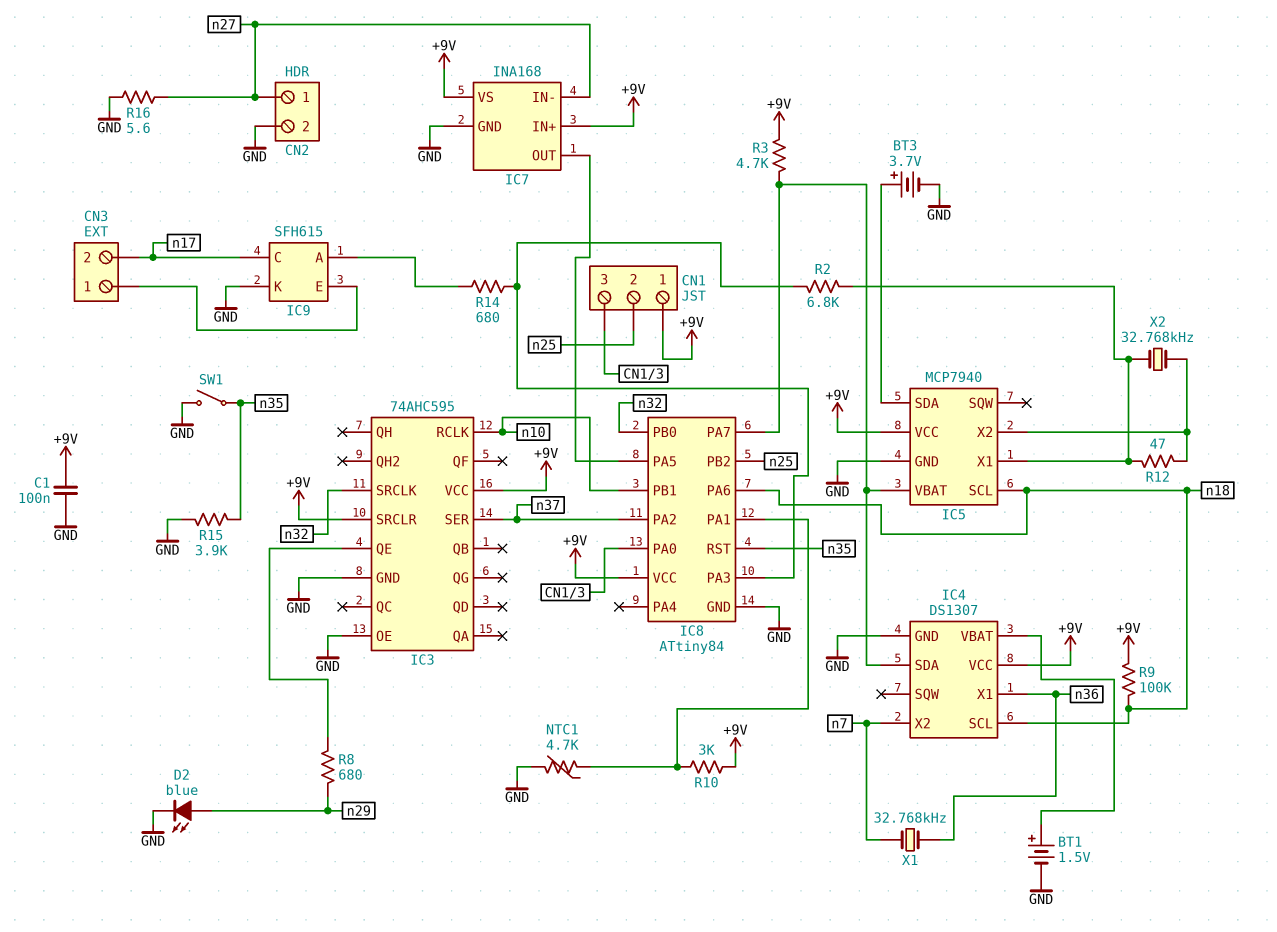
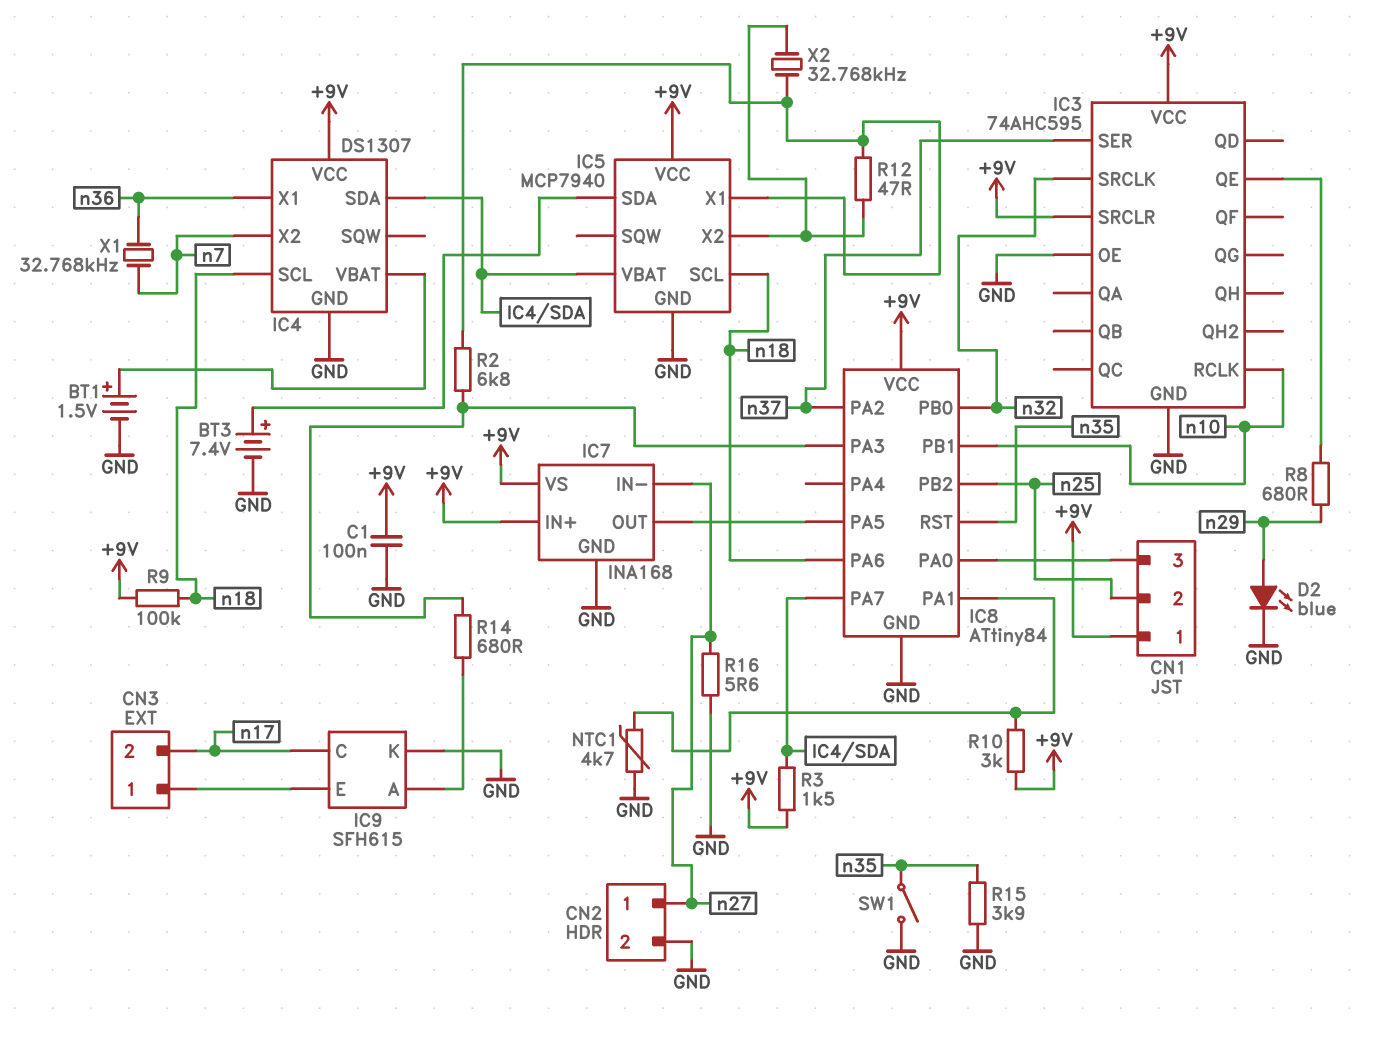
BT3: 3.7V (plus IC5/SDA, minus GND) -> 7.4V (plus IC5/SDA, minus GND)
R3: 4.7k (+9V, IC4/SDA) -> 1.5k (+9V, IC4/SDA)

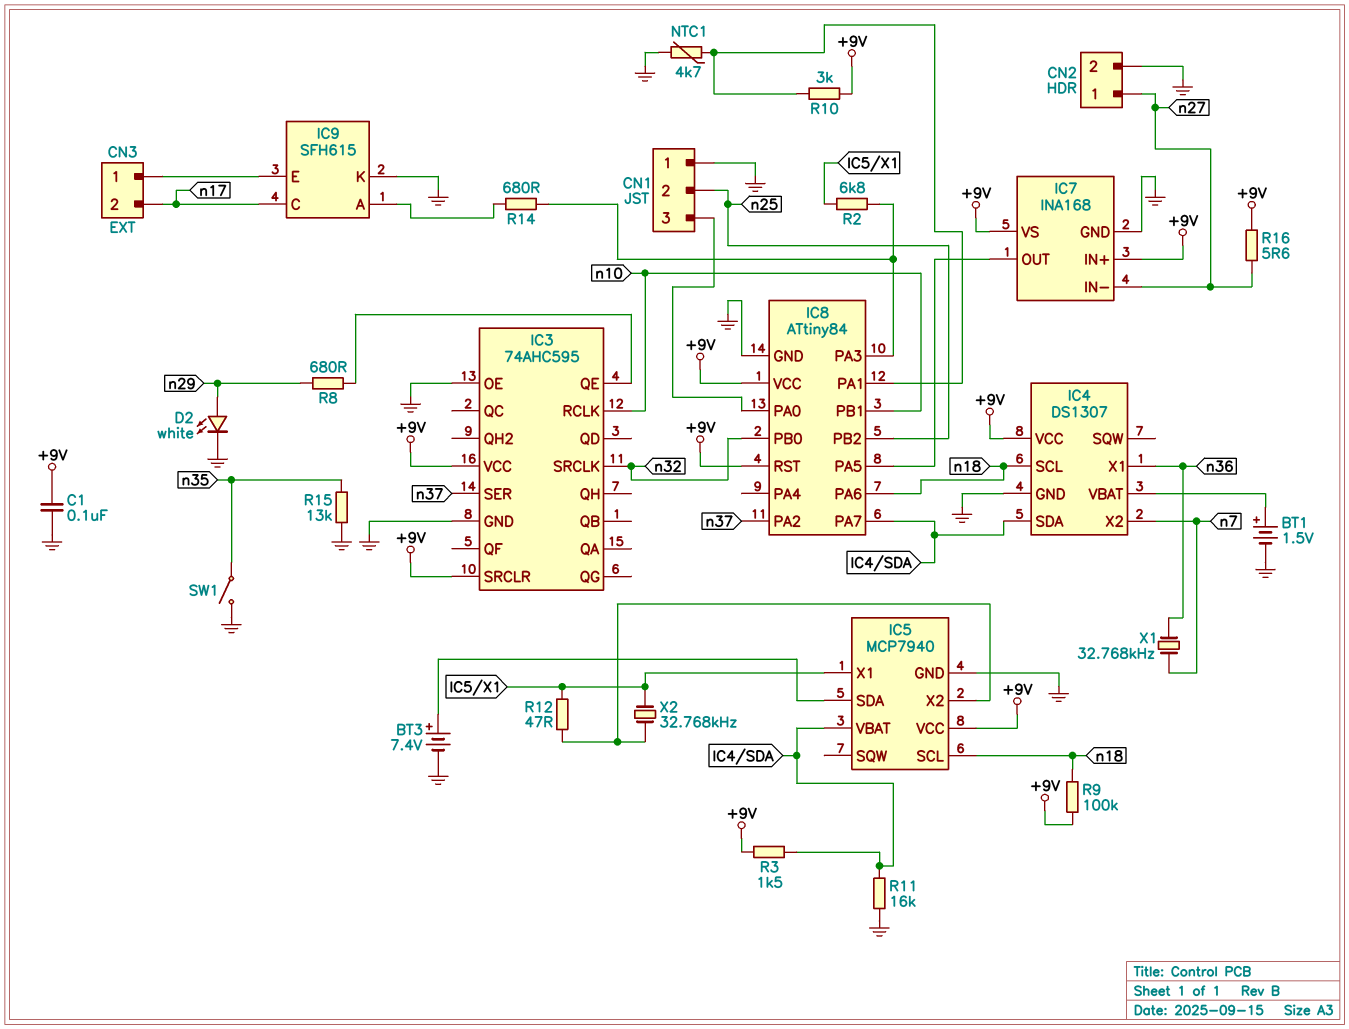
CN1 pin 1: +9V -> GND
D2: LED blue (A n29, K GND) -> LED white (A n29, K GND)
IC8 pin RST: n35 -> +9V
R11: none -> 16k (GND, IC4/SDA)
R15: 3.9k (GND, n35) -> 13k (GND, n35)
R16: 5.6 (GND, n27) -> 5.6 (+9V, n27)

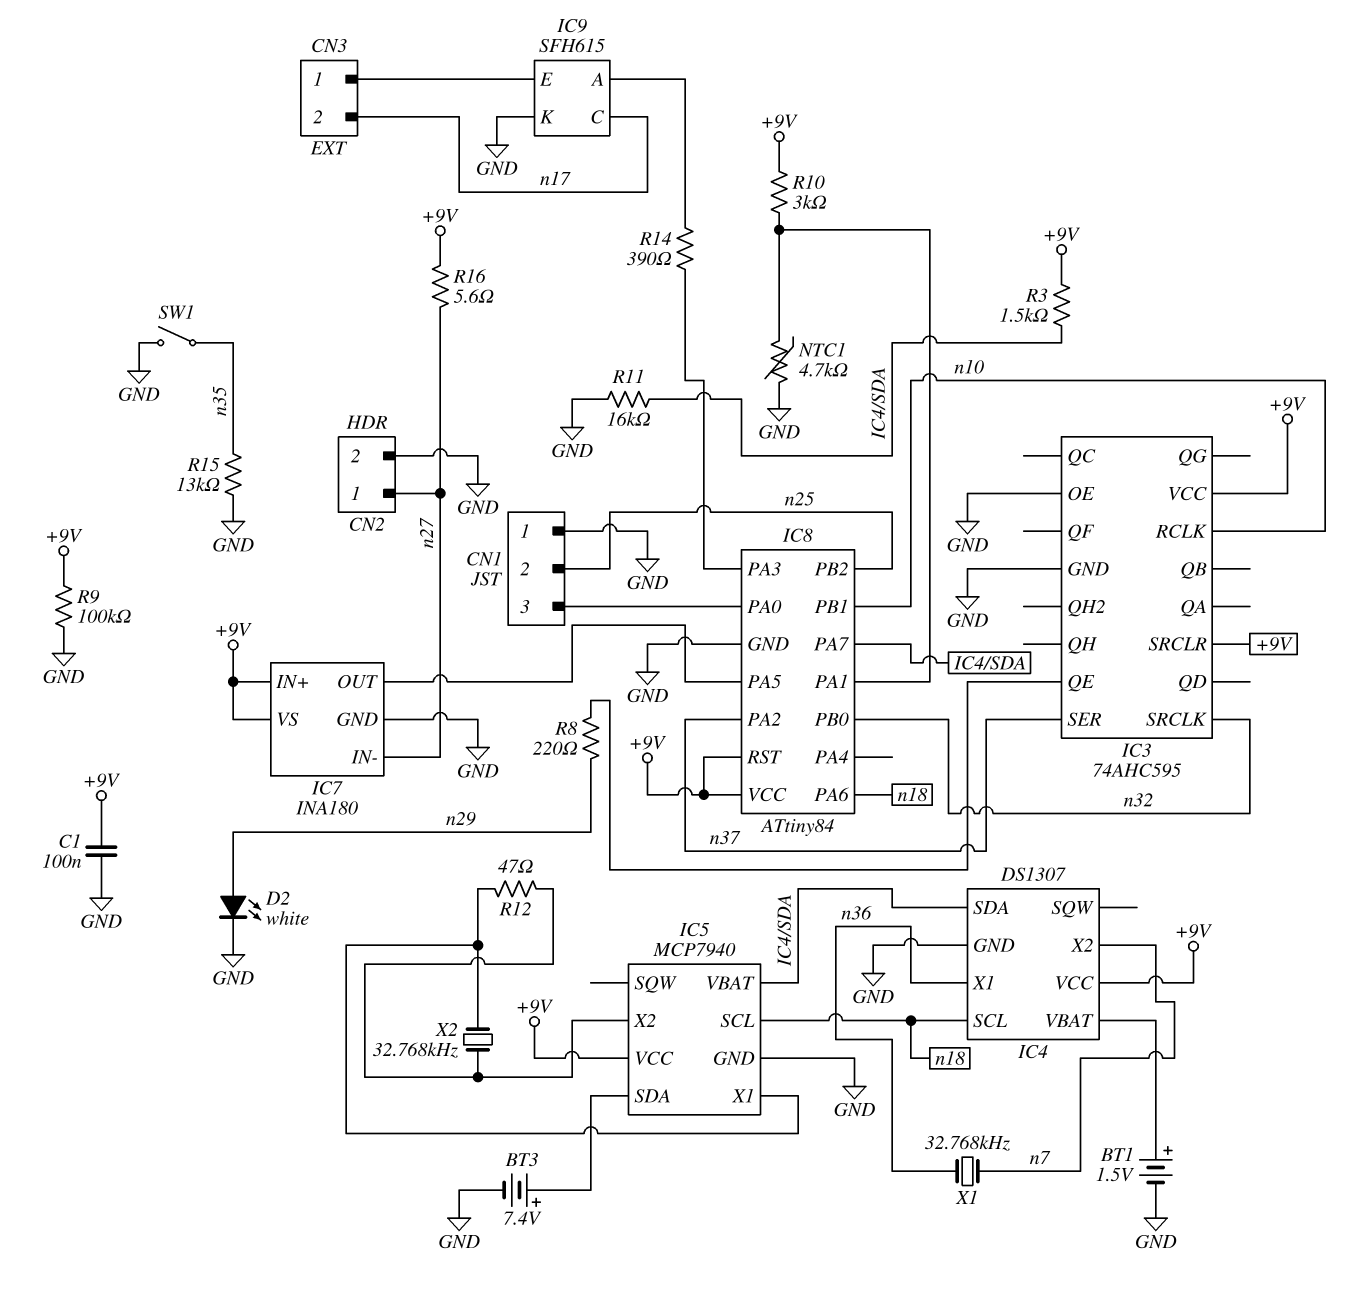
IC7: INA168 -> INA180
R2: 6.8k (IC5/X1, IC8/PA3) -> none
R8: 680 (IC3/QE, n29) -> 220 (IC3/QE, n29)
R9: 100k (+9V, n18) -> 100k (+9V, GND)
R14: 680 (IC8/PA3, IC9/A) -> 390 (IC8/PA3, IC9/A)

